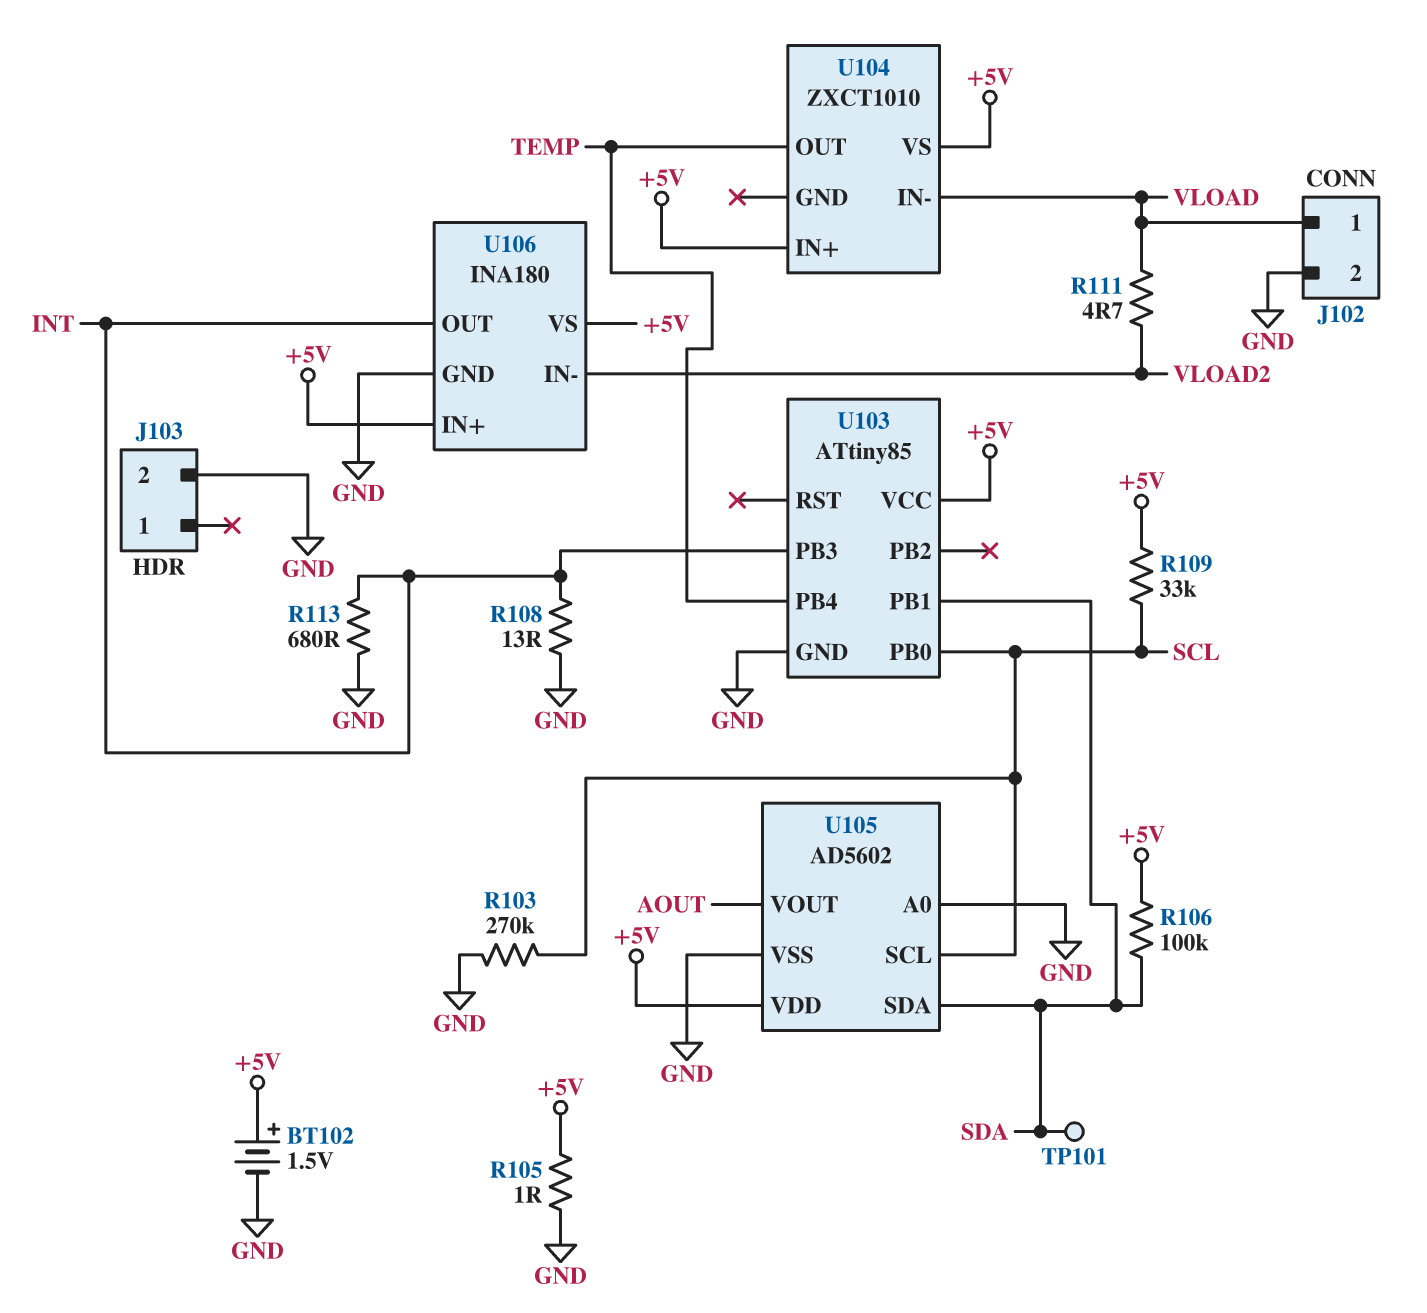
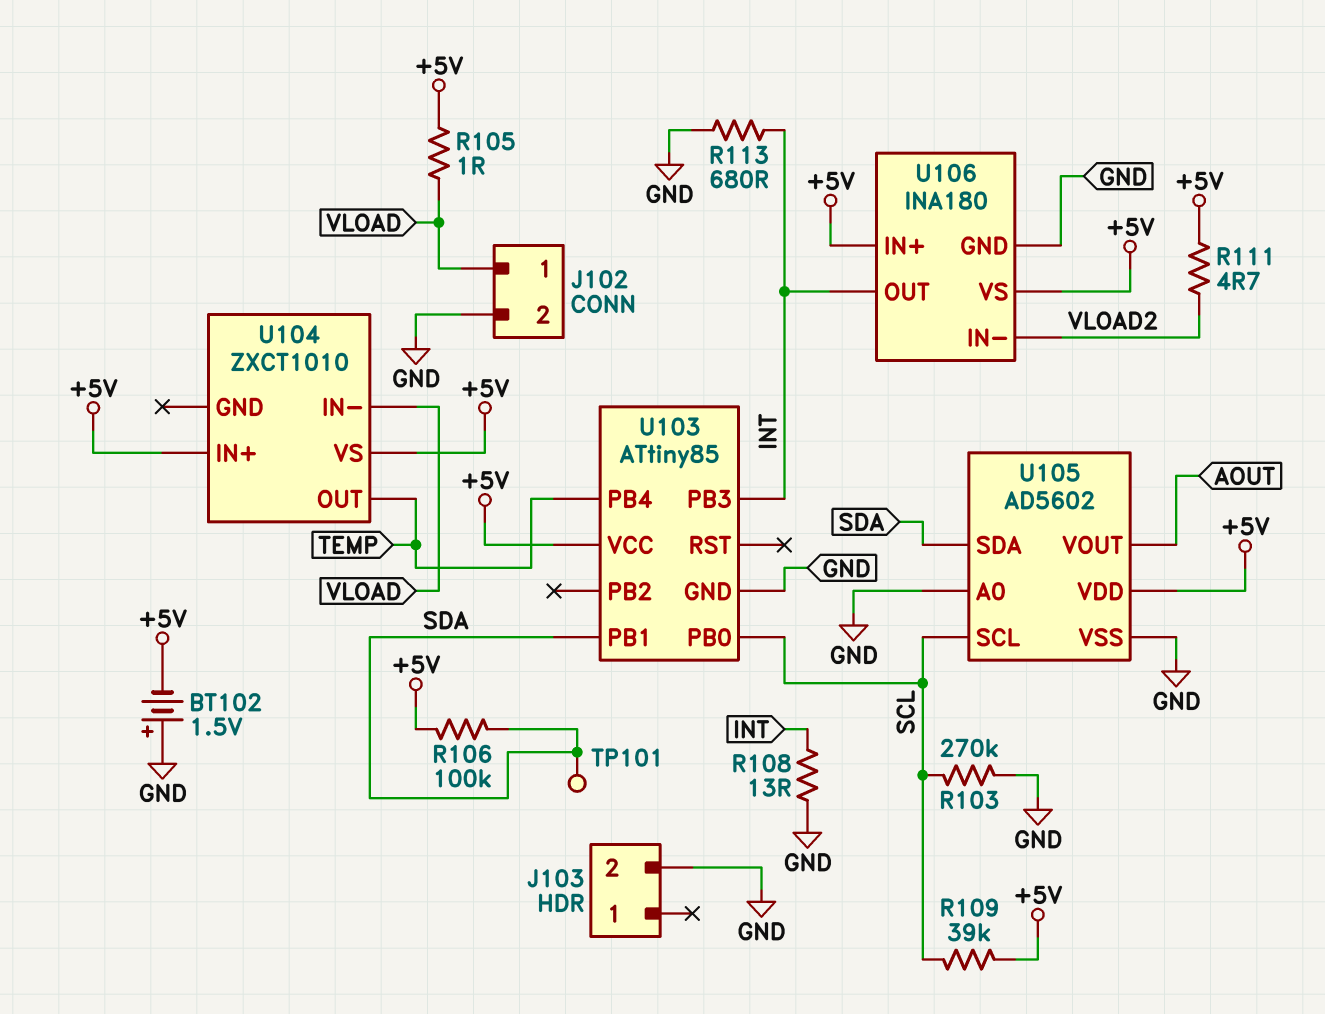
BT102: 1.5V (plus +5V, minus GND) -> 1.5V (plus GND, minus +5V)
R105: 1 (+5V, GND) -> 1 (+5V, VLOAD)
R109: 33k (+5V, SCL) -> 39k (+5V, SCL)
R111: 4.7 (VLOAD, VLOAD2) -> 4.7 (+5V, VLOAD2)

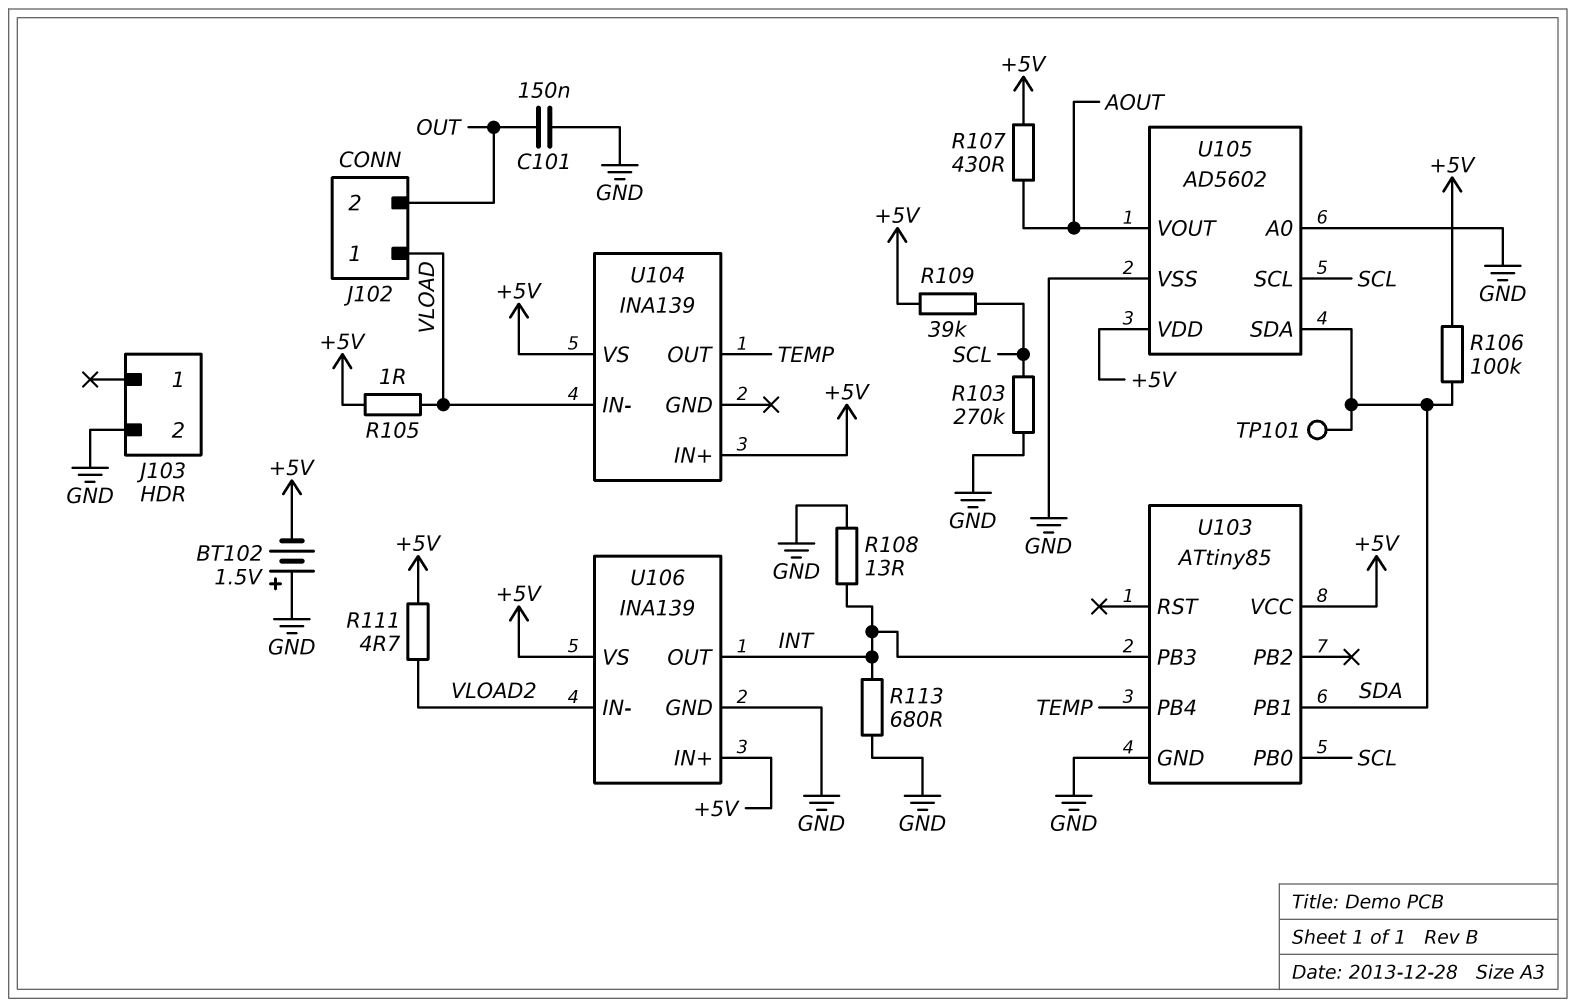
C101: none -> 150nF (GND, OUT)
J102 pin 2: GND -> OUT
R107: none -> 430 (+5V, AOUT)
U104: ZXCT1010 -> INA139
U106: INA180 -> INA139

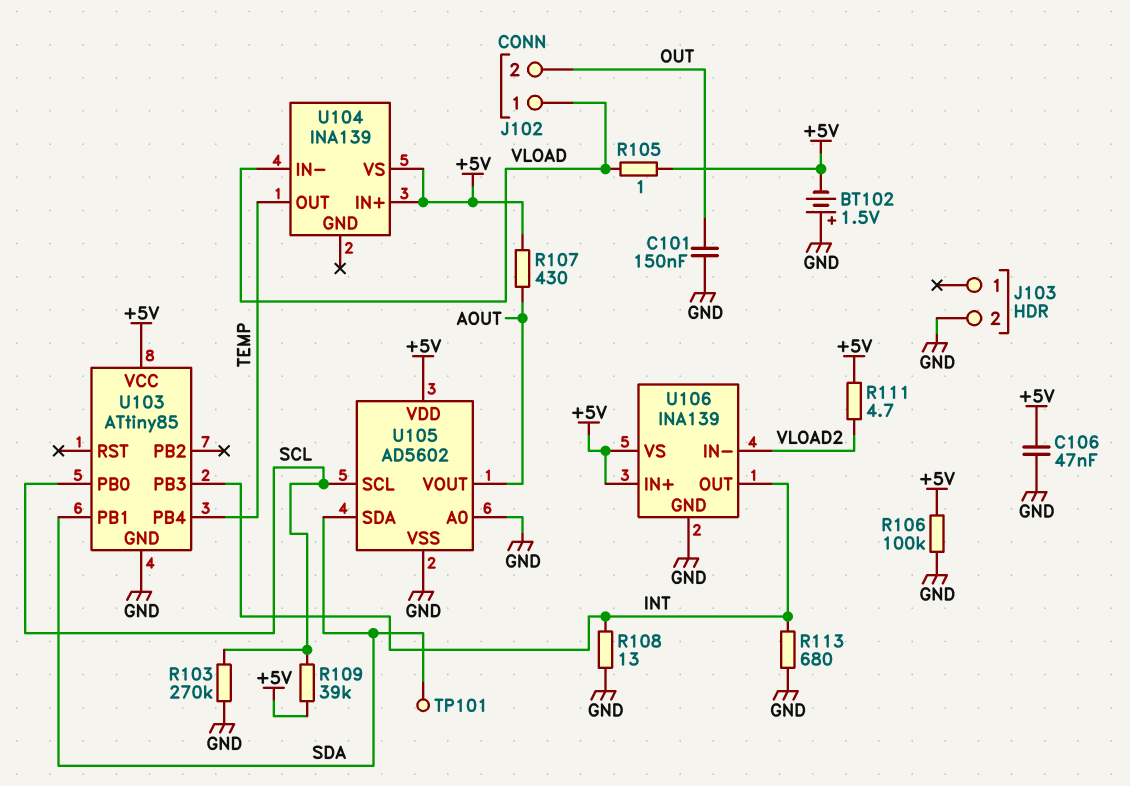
C106: none -> 47nF (+5V, GND)
R106: 100k (+5V, SDA) -> 100k (+5V, GND)

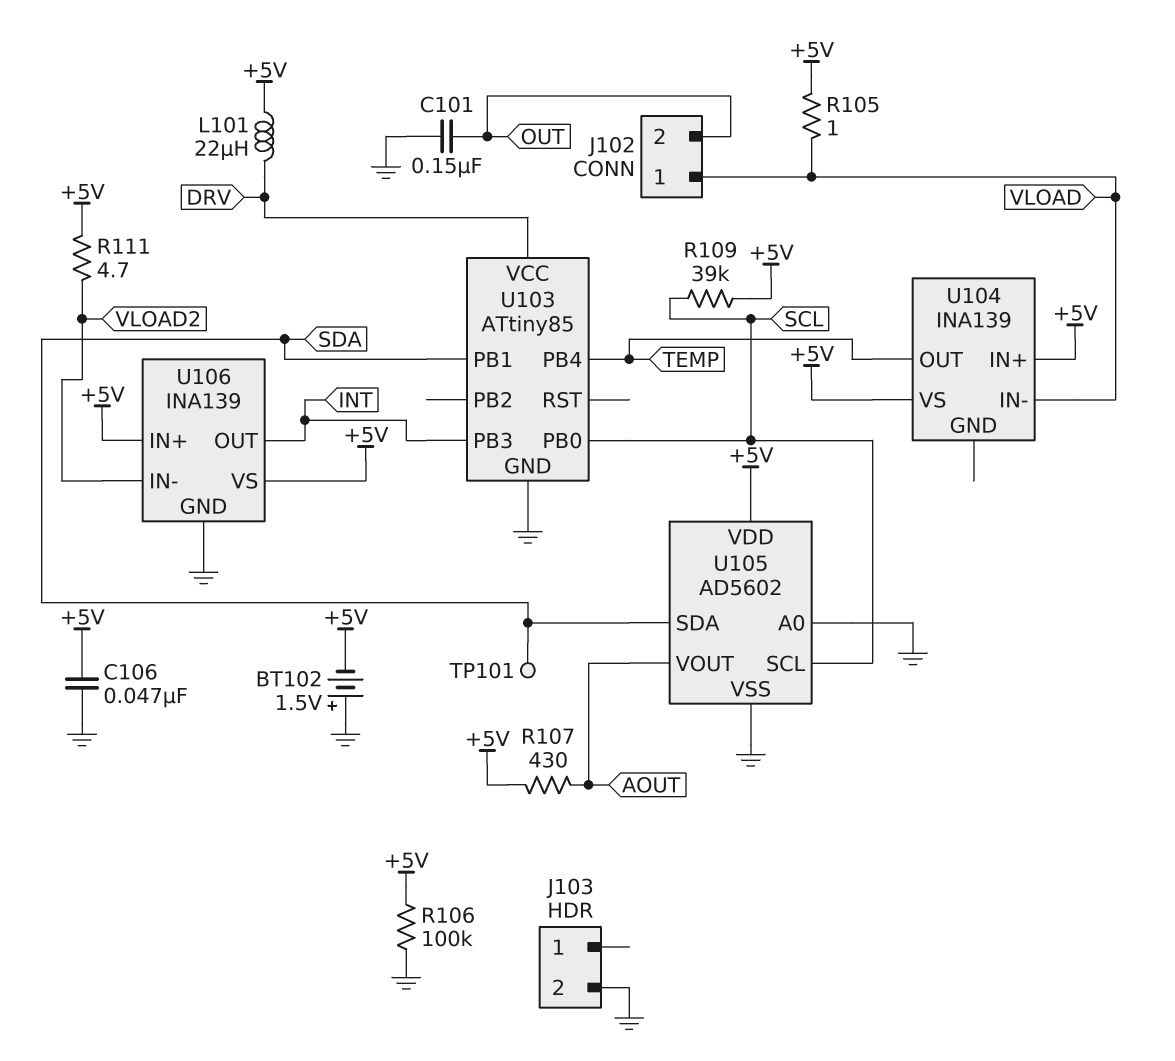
L101: none -> 22uH (+5V, DRV)
R103: 270k (GND, SCL) -> none
R108: 13 (GND, INT) -> none
R113: 680 (GND, INT) -> none
U103 pin VCC: +5V -> DRV

